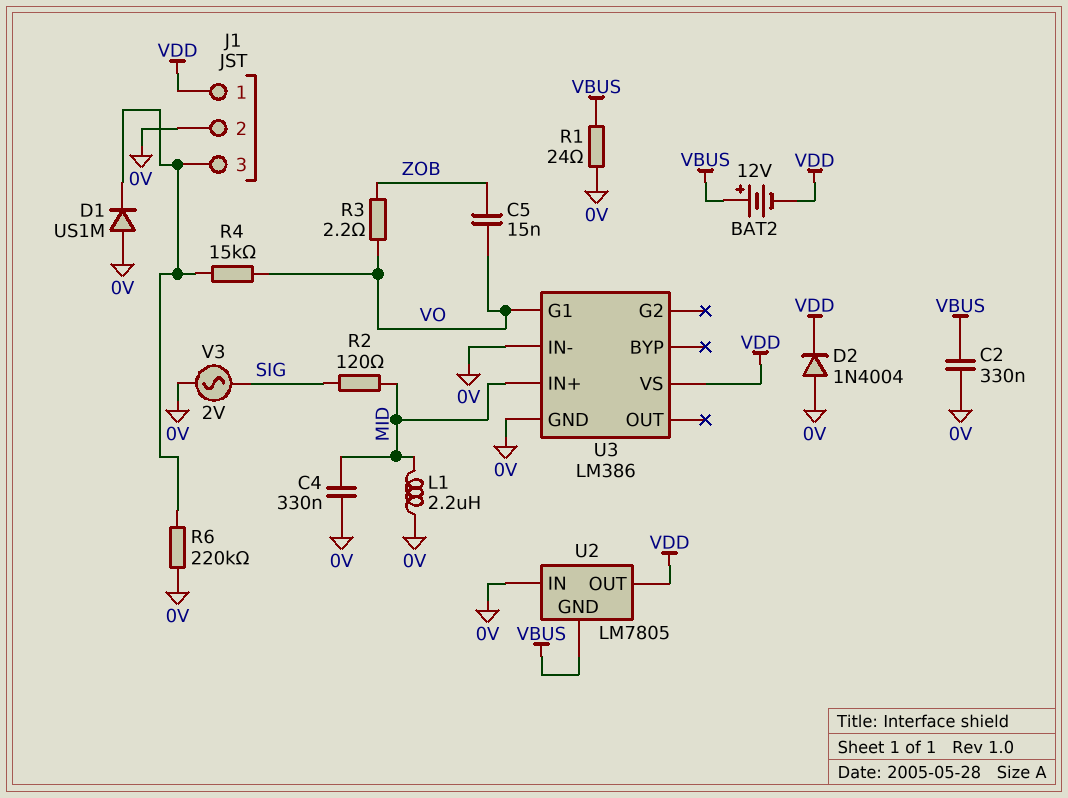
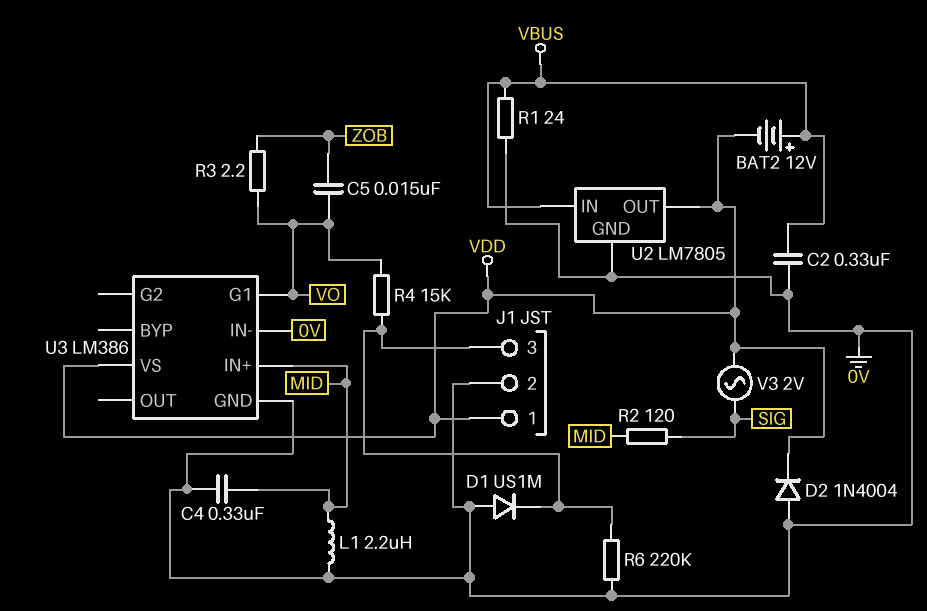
U2 pin GND: VBUS -> 0V
U2 pin IN: 0V -> VBUS
V3: AC 2V (0V, SIG) -> AC 2V (SIG, VDD)

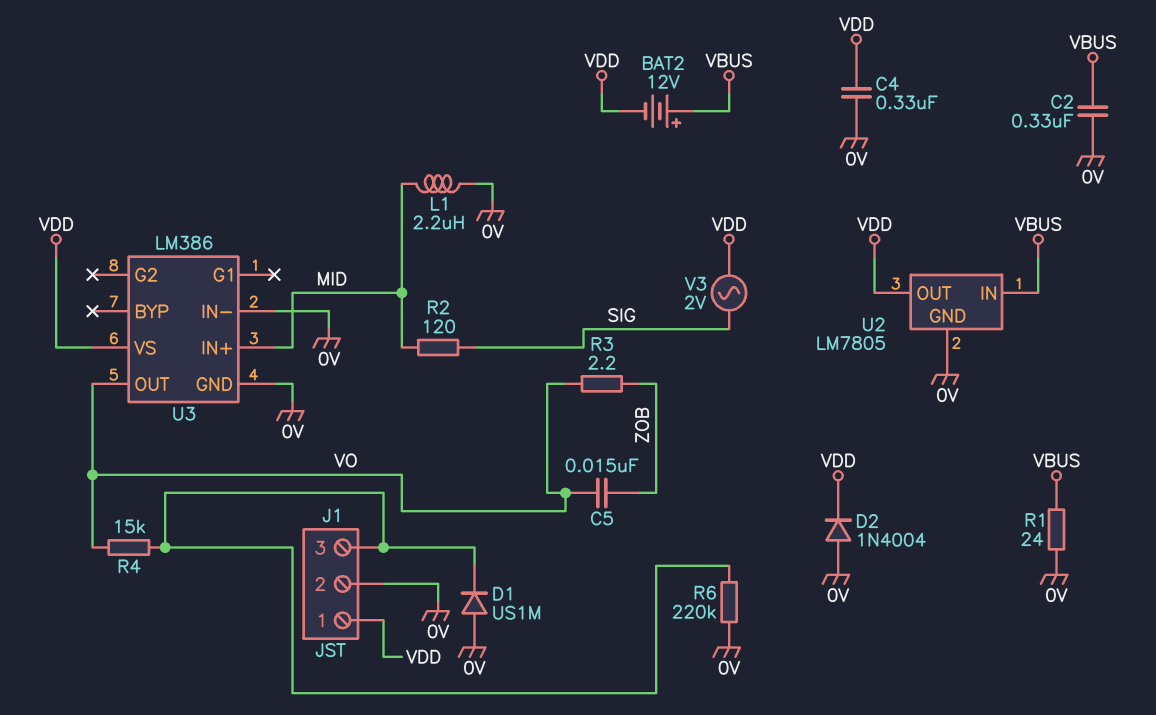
C4: 330nF (0V, MID) -> 330nF (0V, VDD)
U3 pin G1: VO -> none
U3 pin OUT: none -> VO

